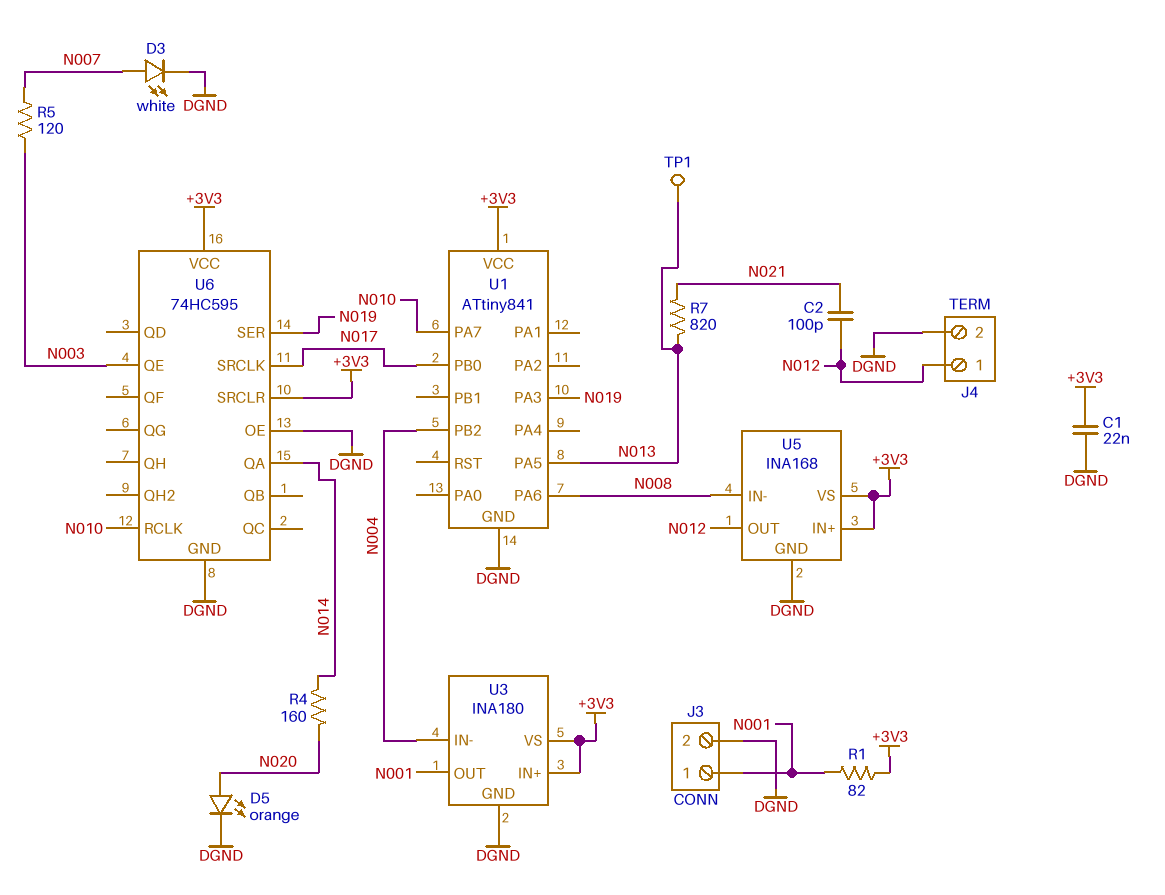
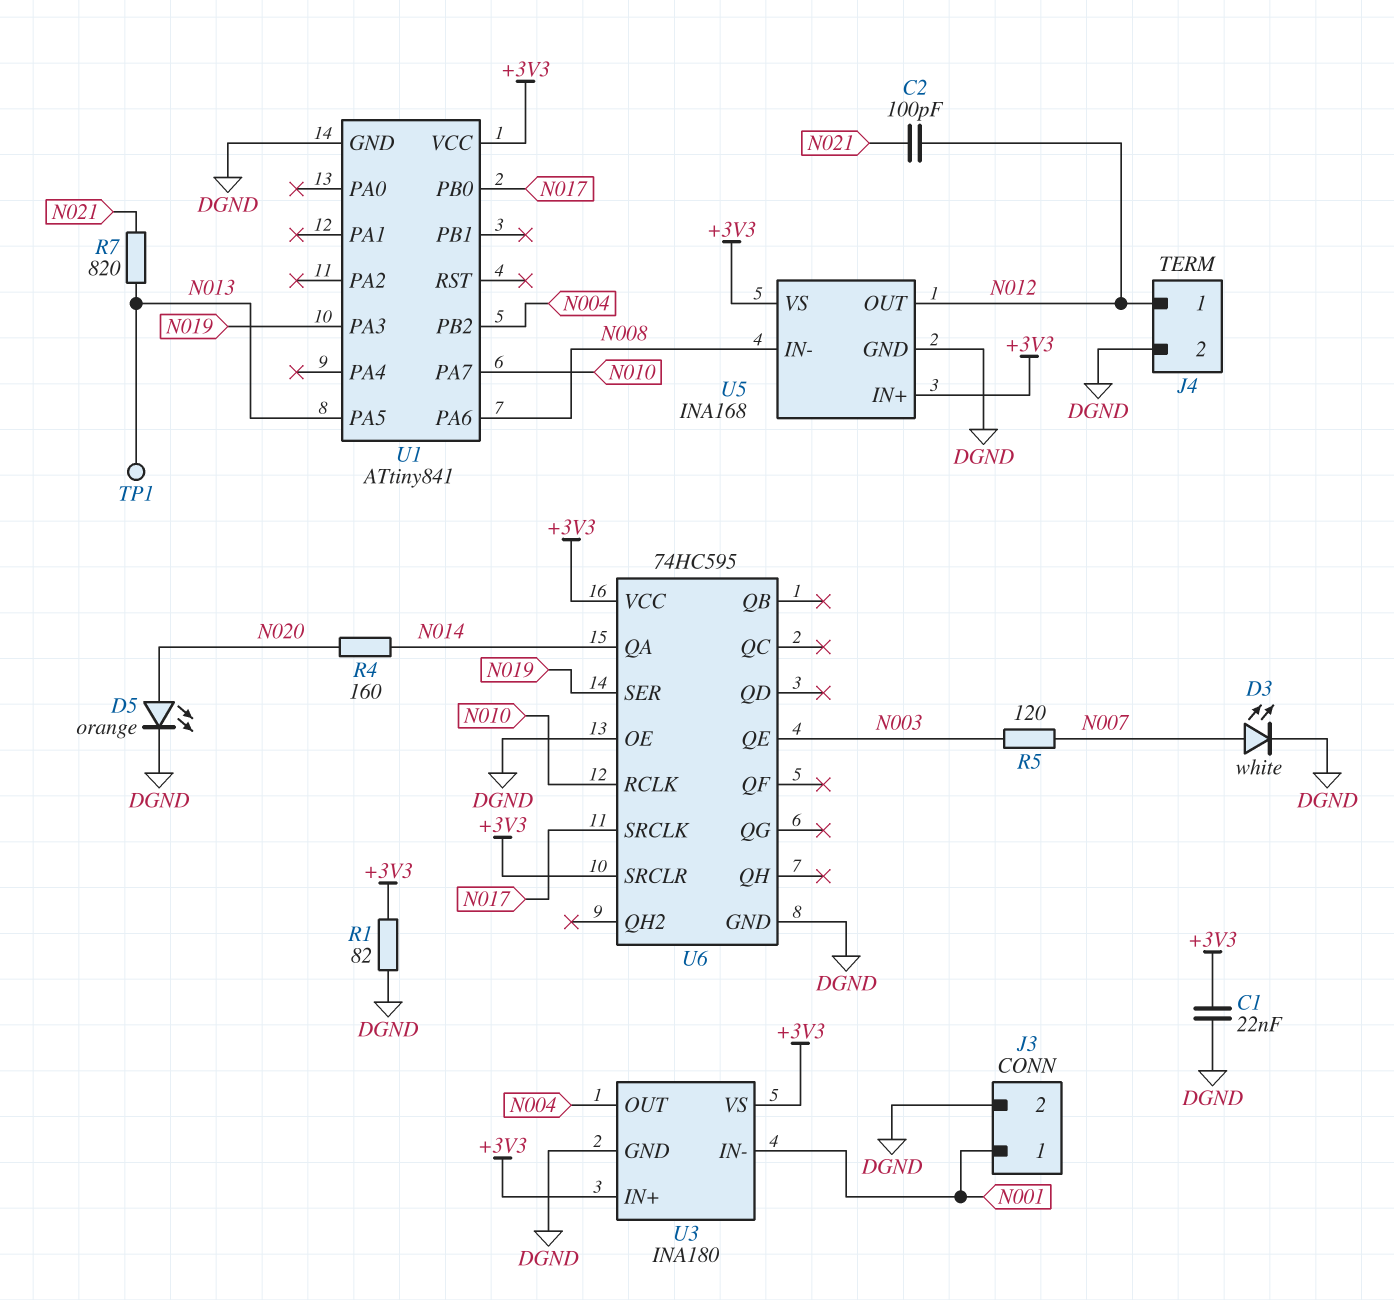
R1: 82 (+3V3, N001) -> 82 (+3V3, DGND)
U3 pin IN-: N004 -> N001
U3 pin OUT: N001 -> N004

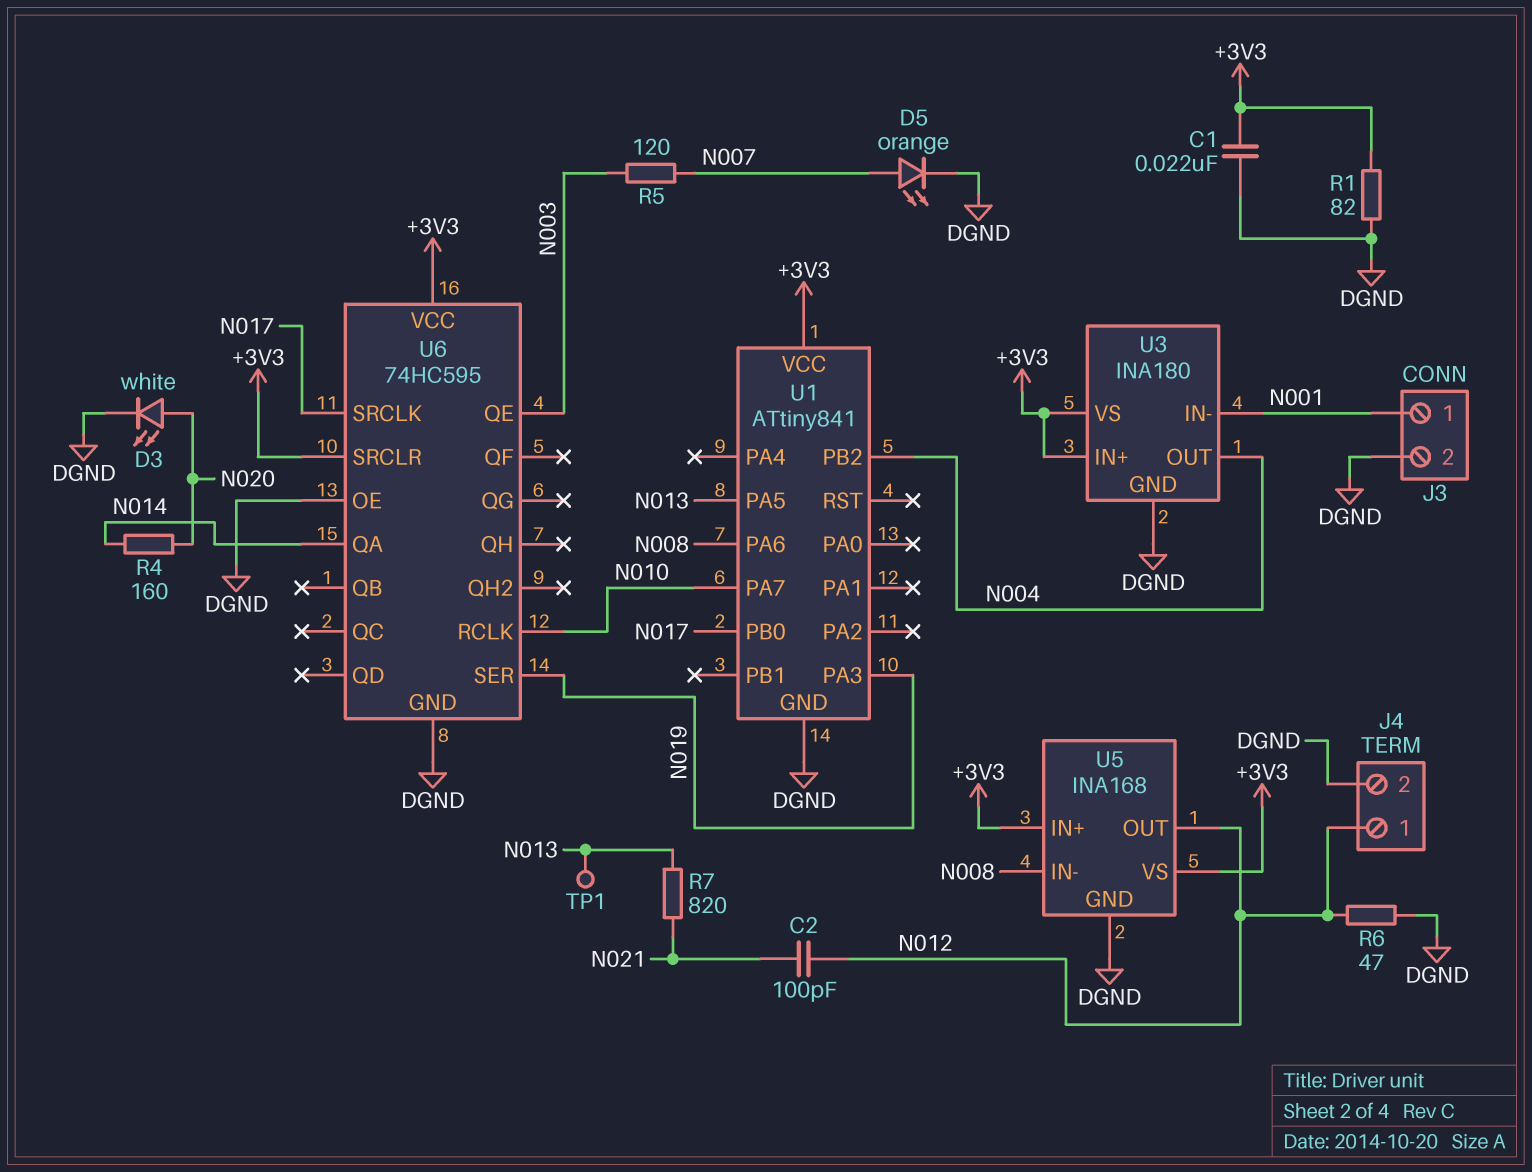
D3: LED white (A N007, K DGND) -> LED white (A N020, K DGND)
D5: LED orange (A N020, K DGND) -> LED orange (A N007, K DGND)
R6: none -> 47 (DGND, N012)

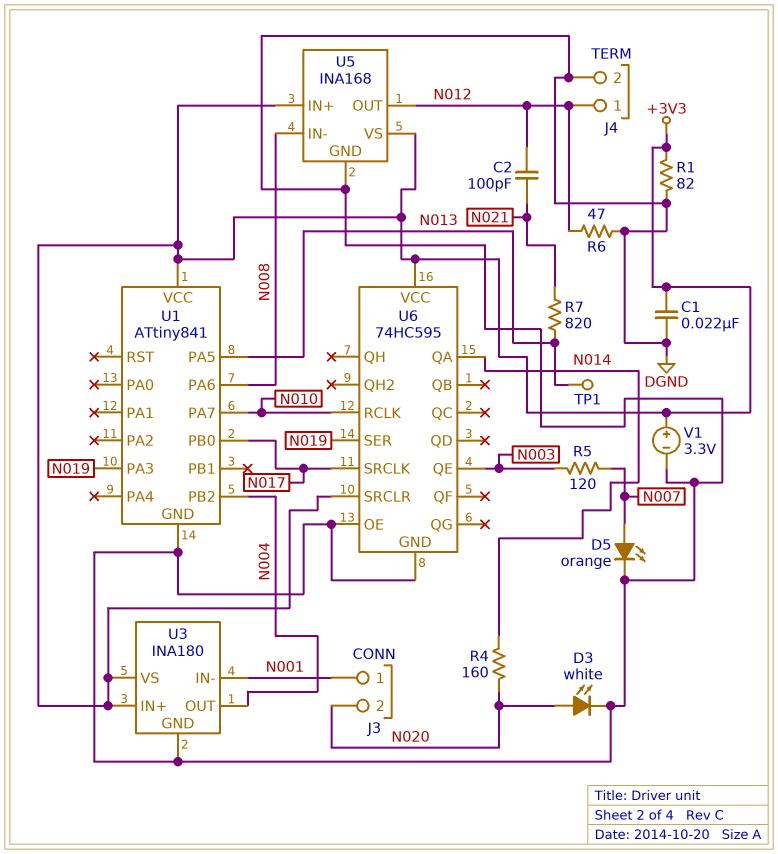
J3 pin 2: DGND -> N020
V1: none -> 3.3V (plus +3V3, minus DGND)

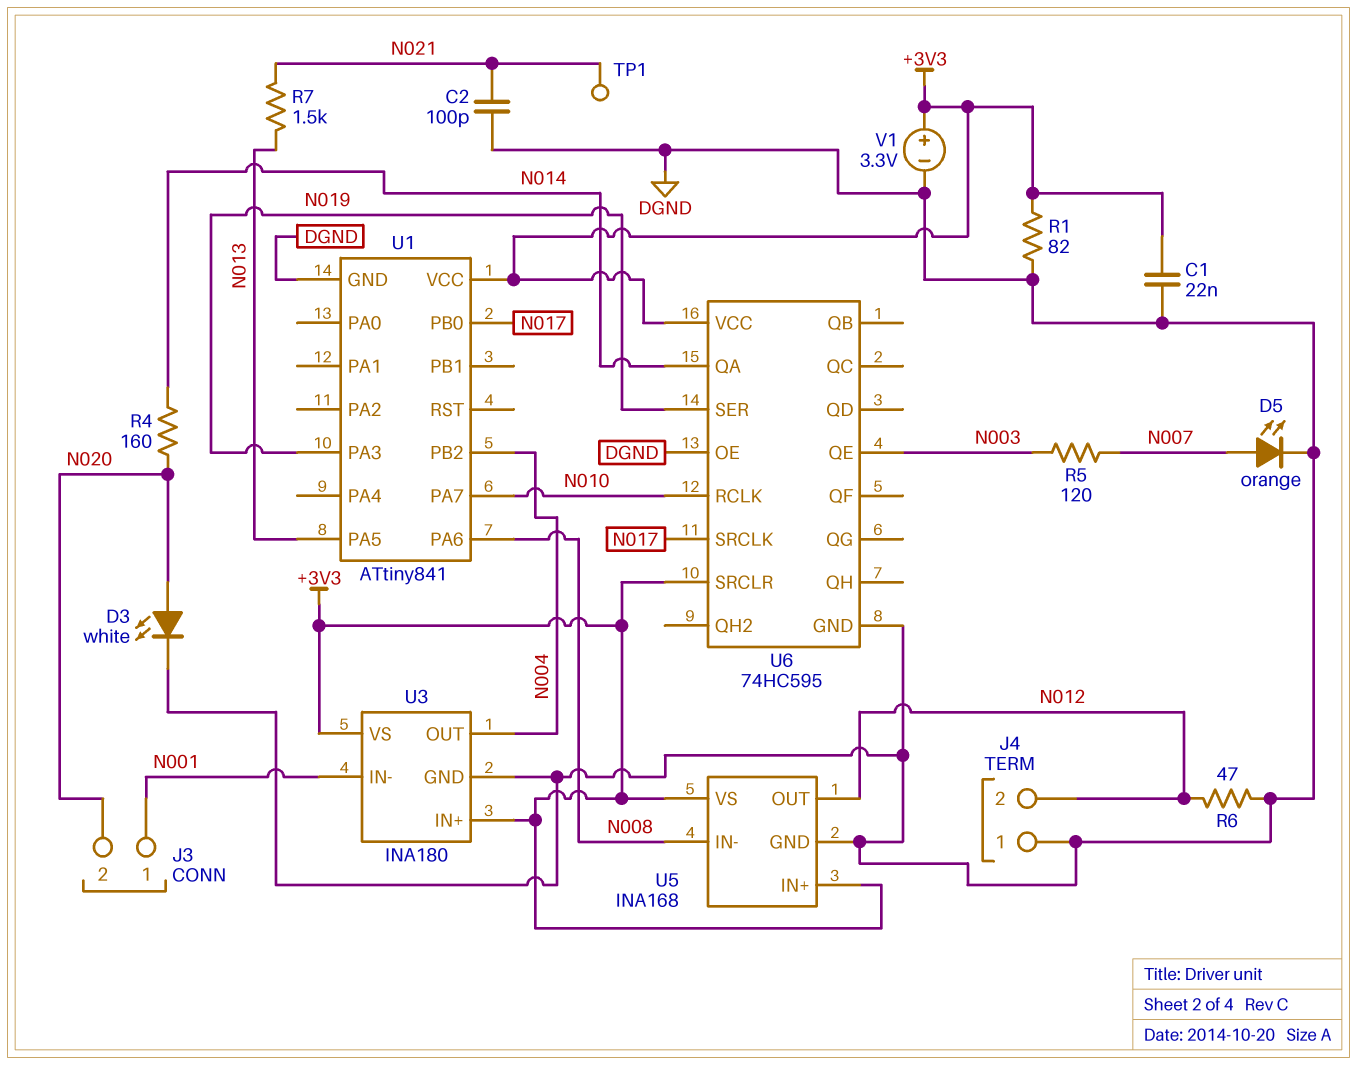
C2: 100pF (N012, N021) -> 100pF (DGND, N021)
J4 pin 1: N012 -> DGND
J4 pin 2: DGND -> N012
R7: 820 (N013, N021) -> 1.5k (N013, N021)
TP1: test point (N013) -> test point (N021)

